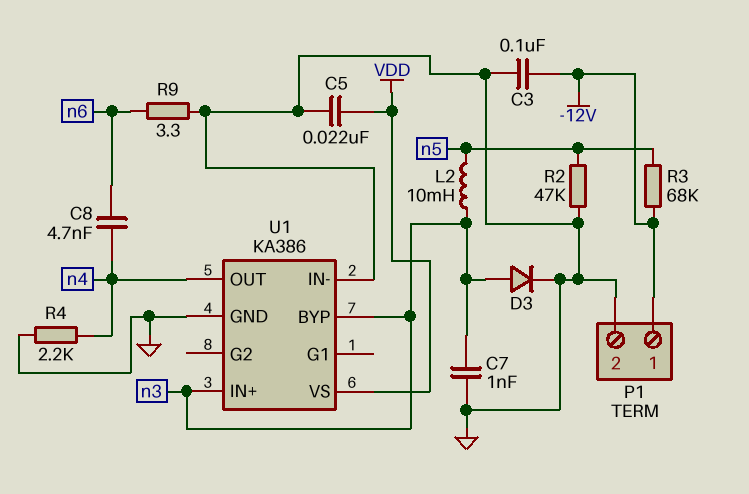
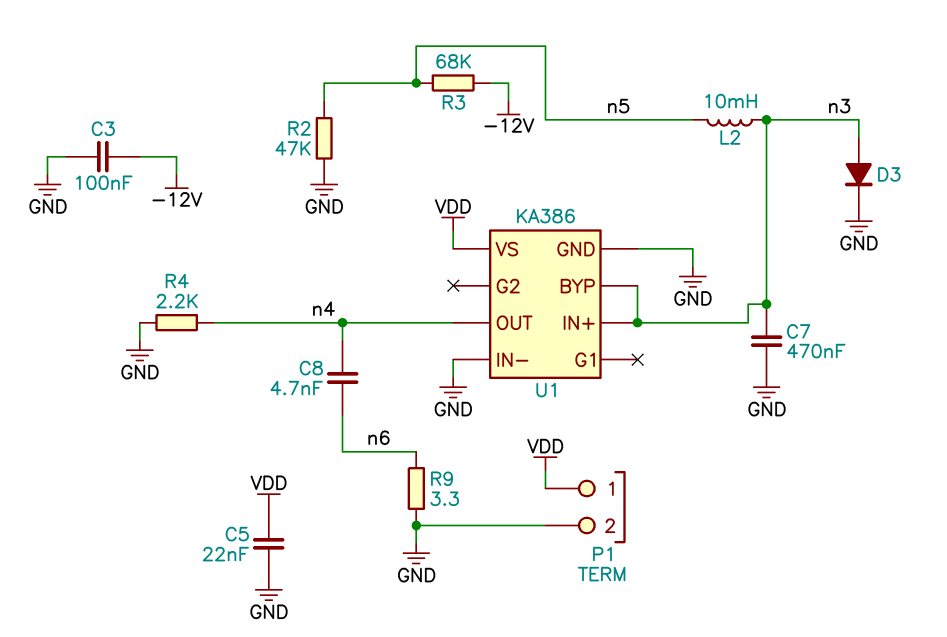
C7: 1nF (GND, n3) -> 470nF (GND, n3)
P1 pin 1: -12V -> VDD

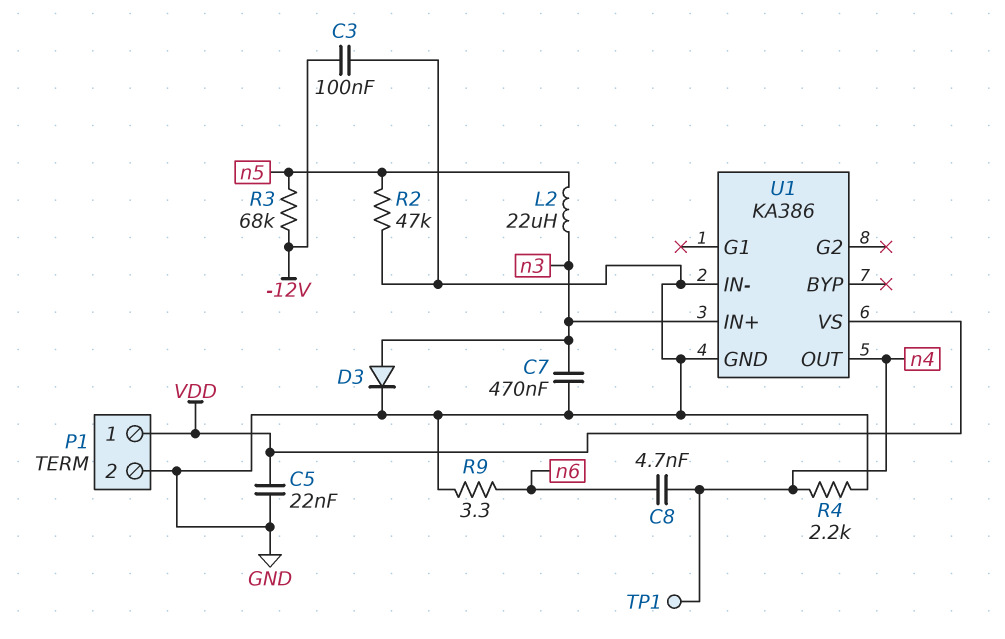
L2: 10mH (n3, n5) -> 22uH (n3, n5)
TP1: none -> test point (n4)
U1 pin BYP: n3 -> none

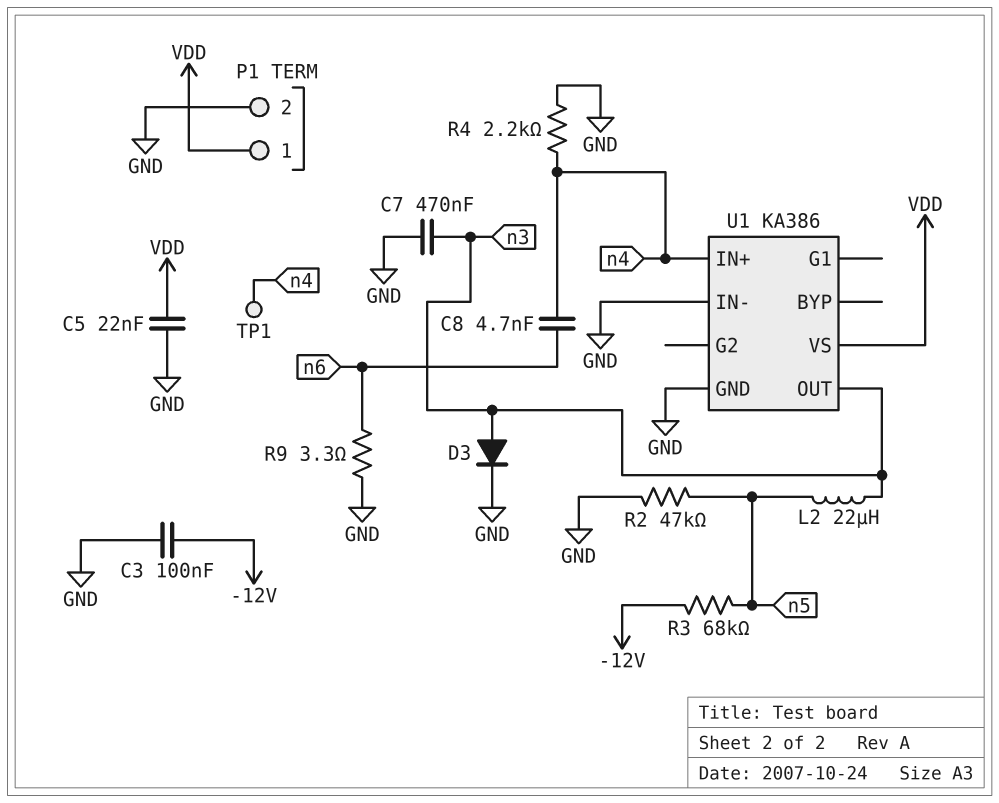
U1 pin IN+: n3 -> n4
U1 pin OUT: n4 -> n3

